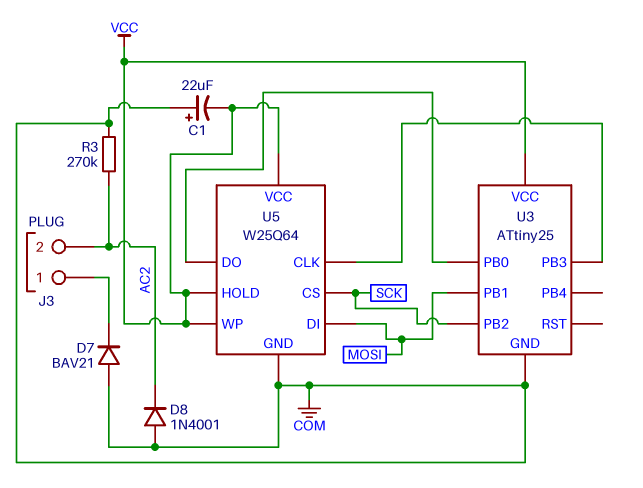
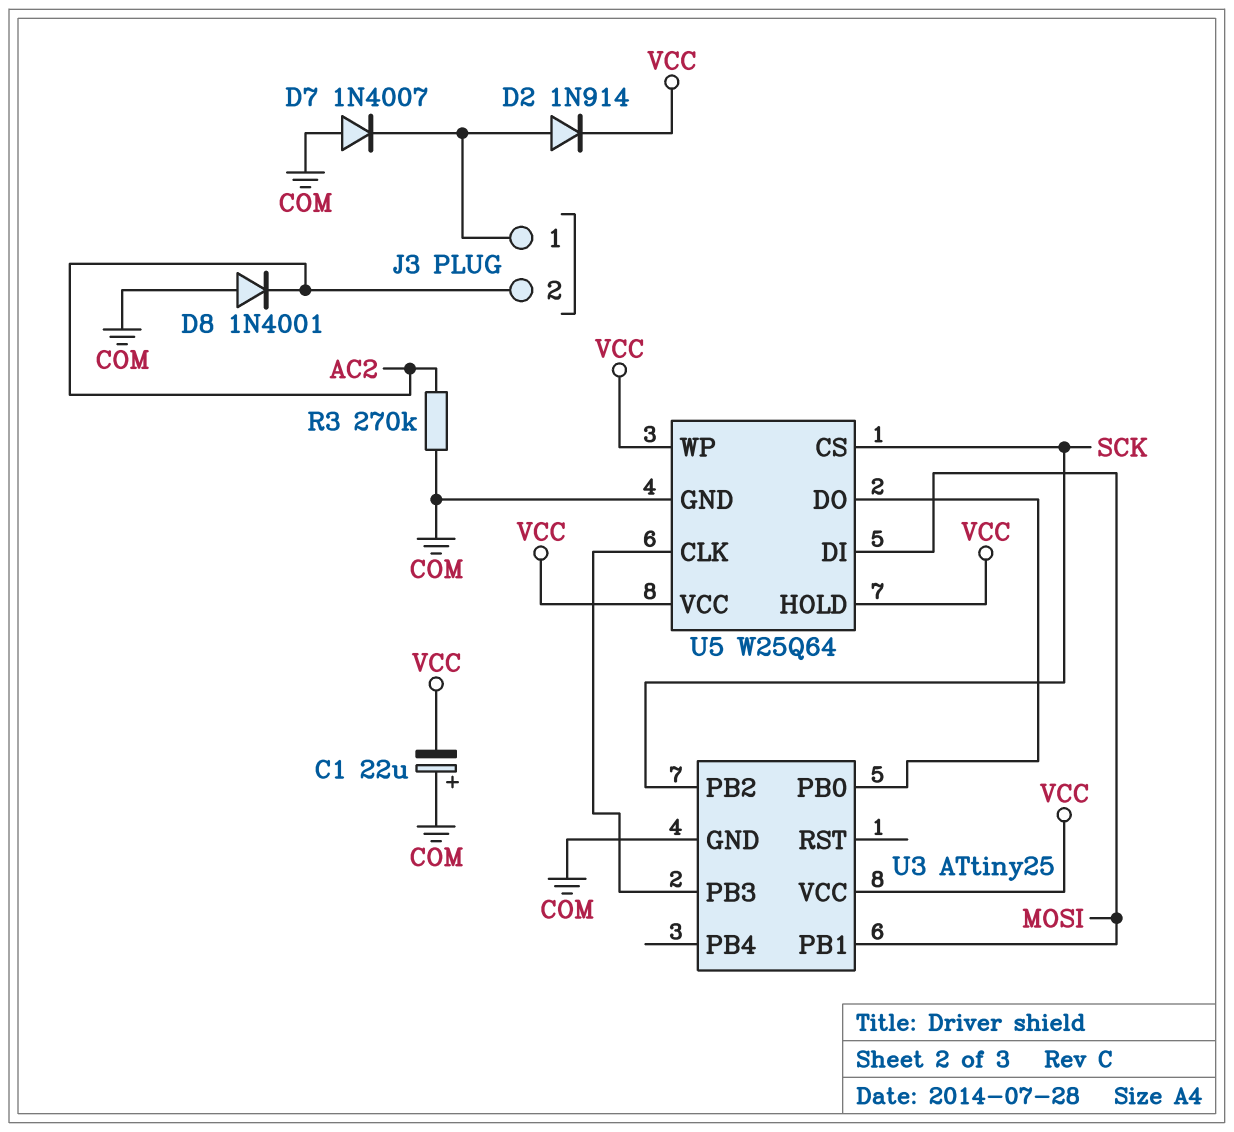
D2: none -> diode 1N914 (A J3/1, K VCC)
D7: diode BAV21 (A COM, K J3/1) -> diode 1N4007 (A COM, K J3/1)

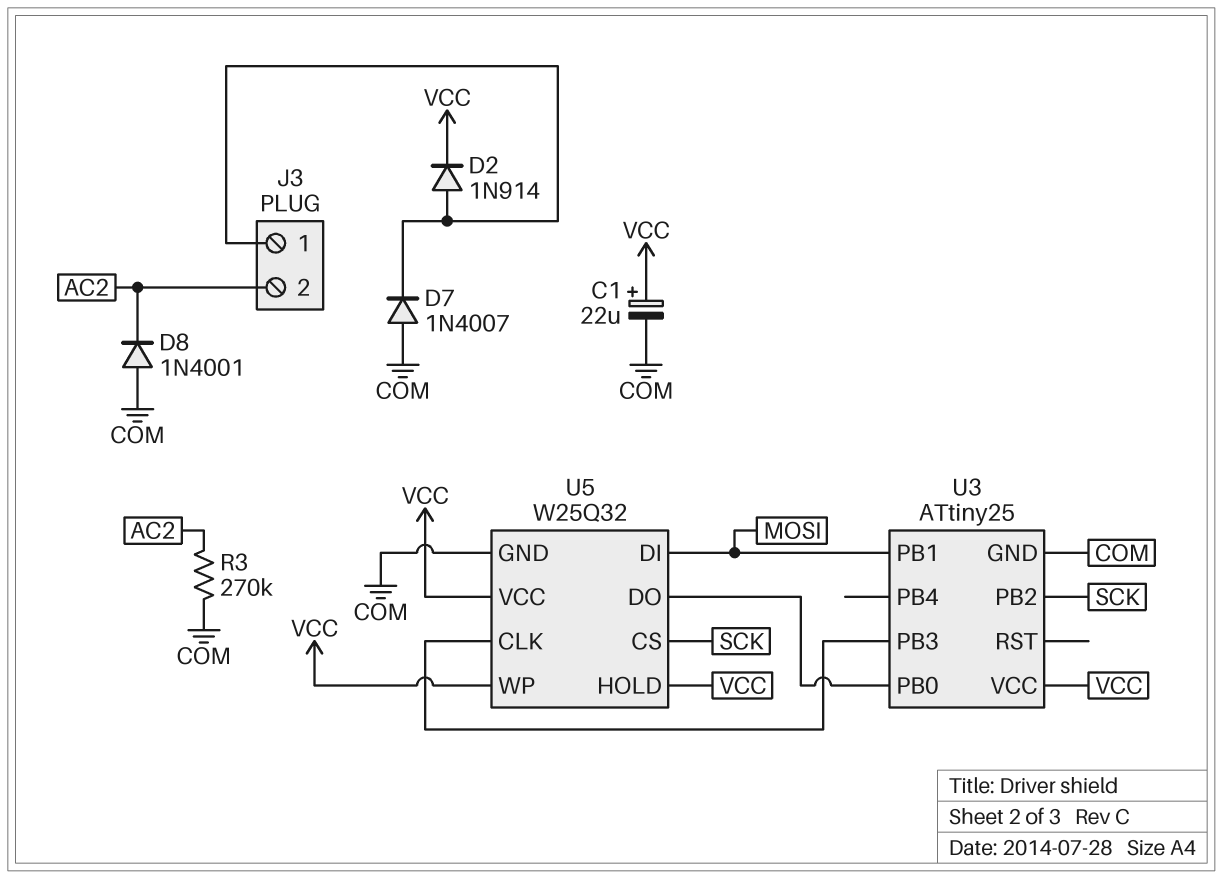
C1: 22uF (plus COM, minus VCC) -> 22uF (plus VCC, minus COM)
U5: W25Q64 -> W25Q32

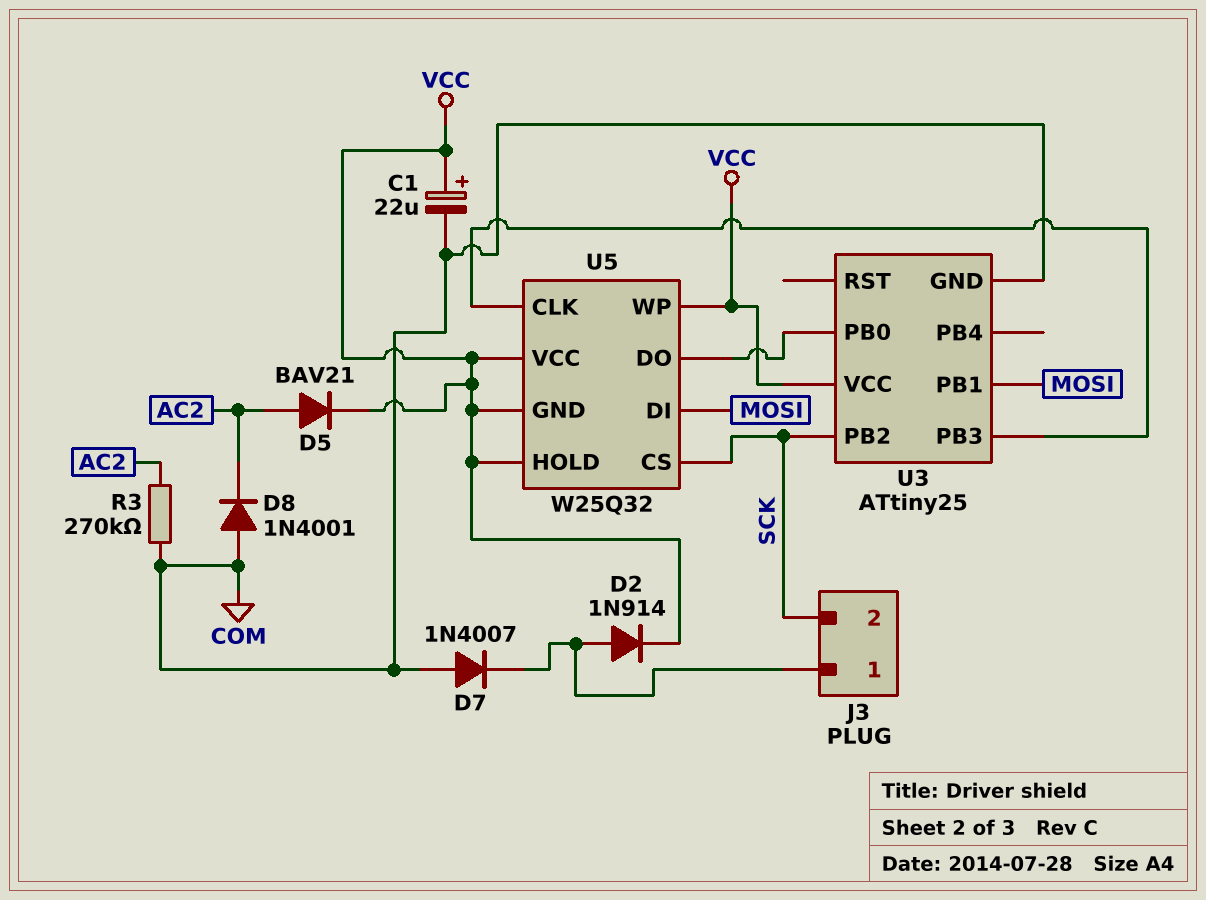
D5: none -> diode BAV21 (A AC2, K VCC)
J3 pin 2: AC2 -> SCK
U5 pin GND: COM -> VCC

